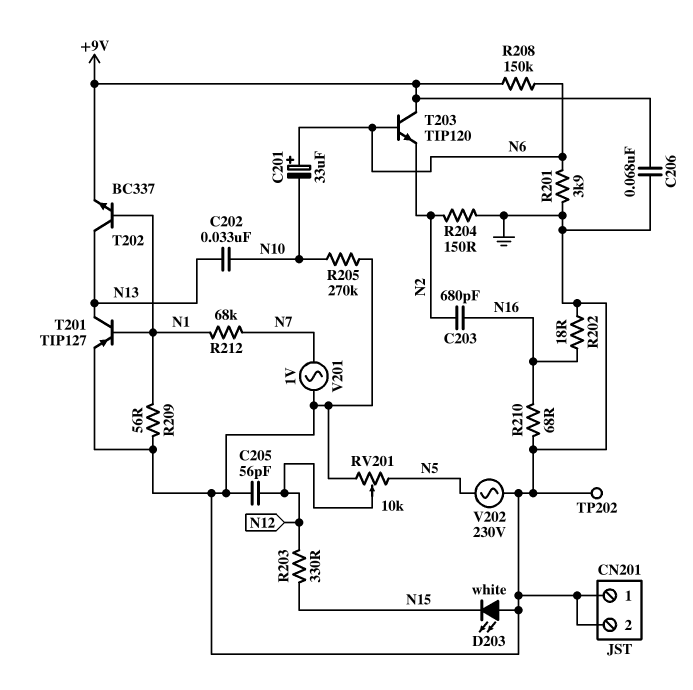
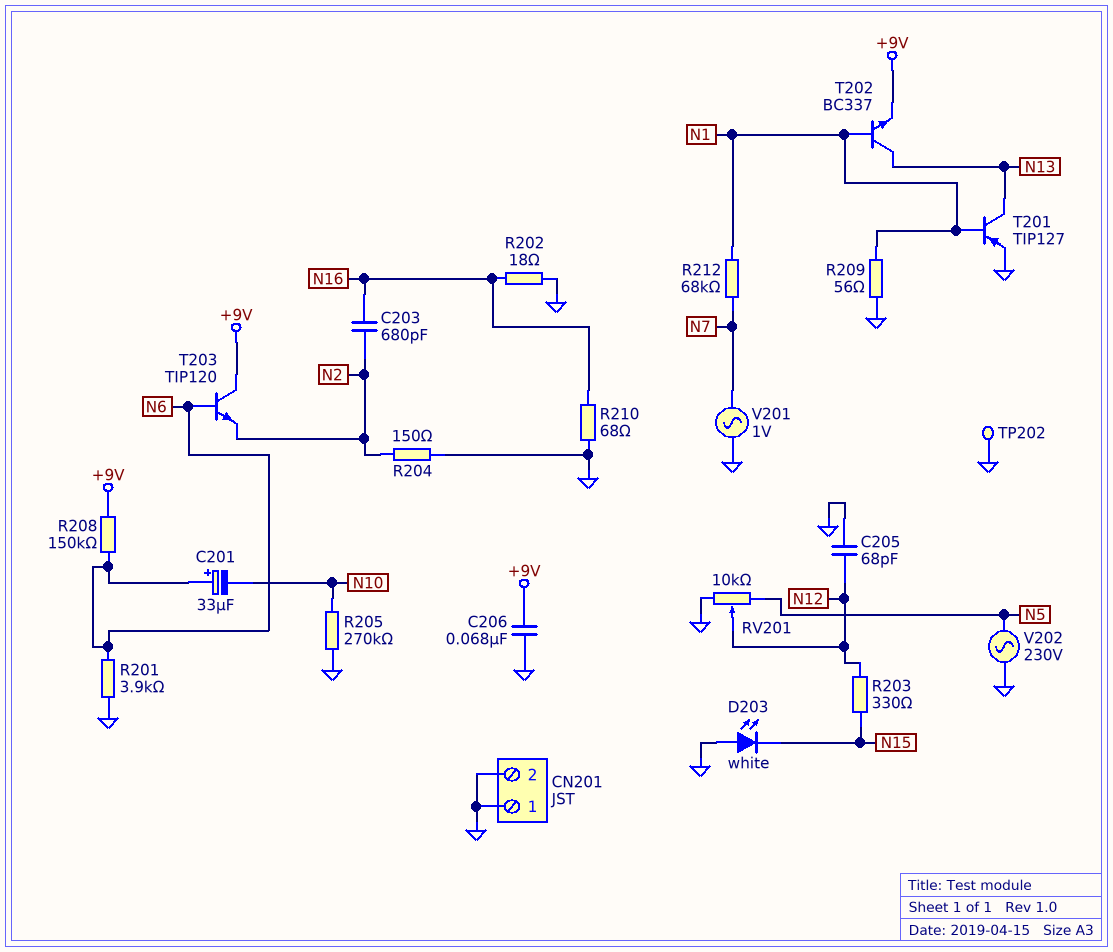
C202: 33nF (N10, N13) -> none
C205: 56pF (GND, N12) -> 68pF (GND, N12)

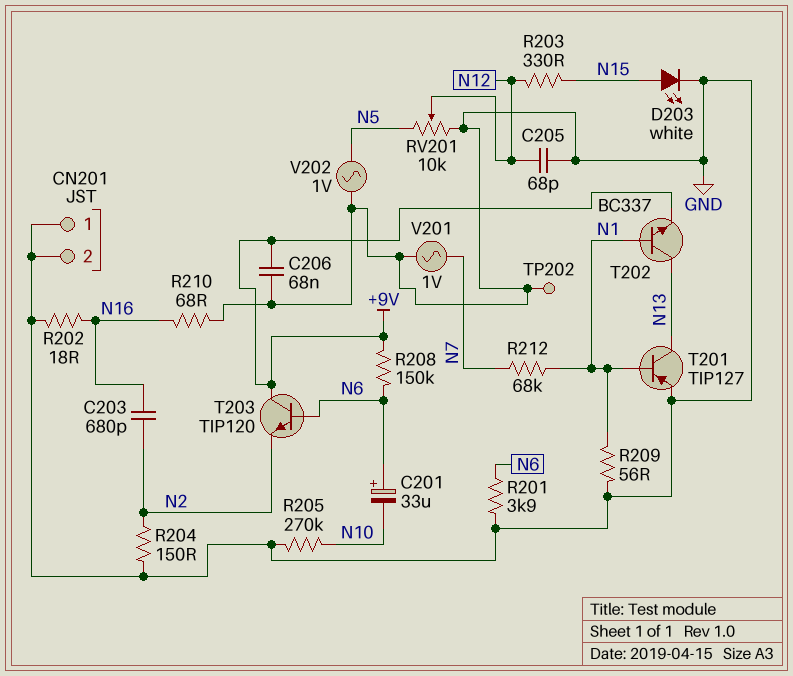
D203: LED white (A GND, K N15) -> LED white (A N15, K GND)
V202: AC 230V (GND, N5) -> AC 1V (GND, N5)

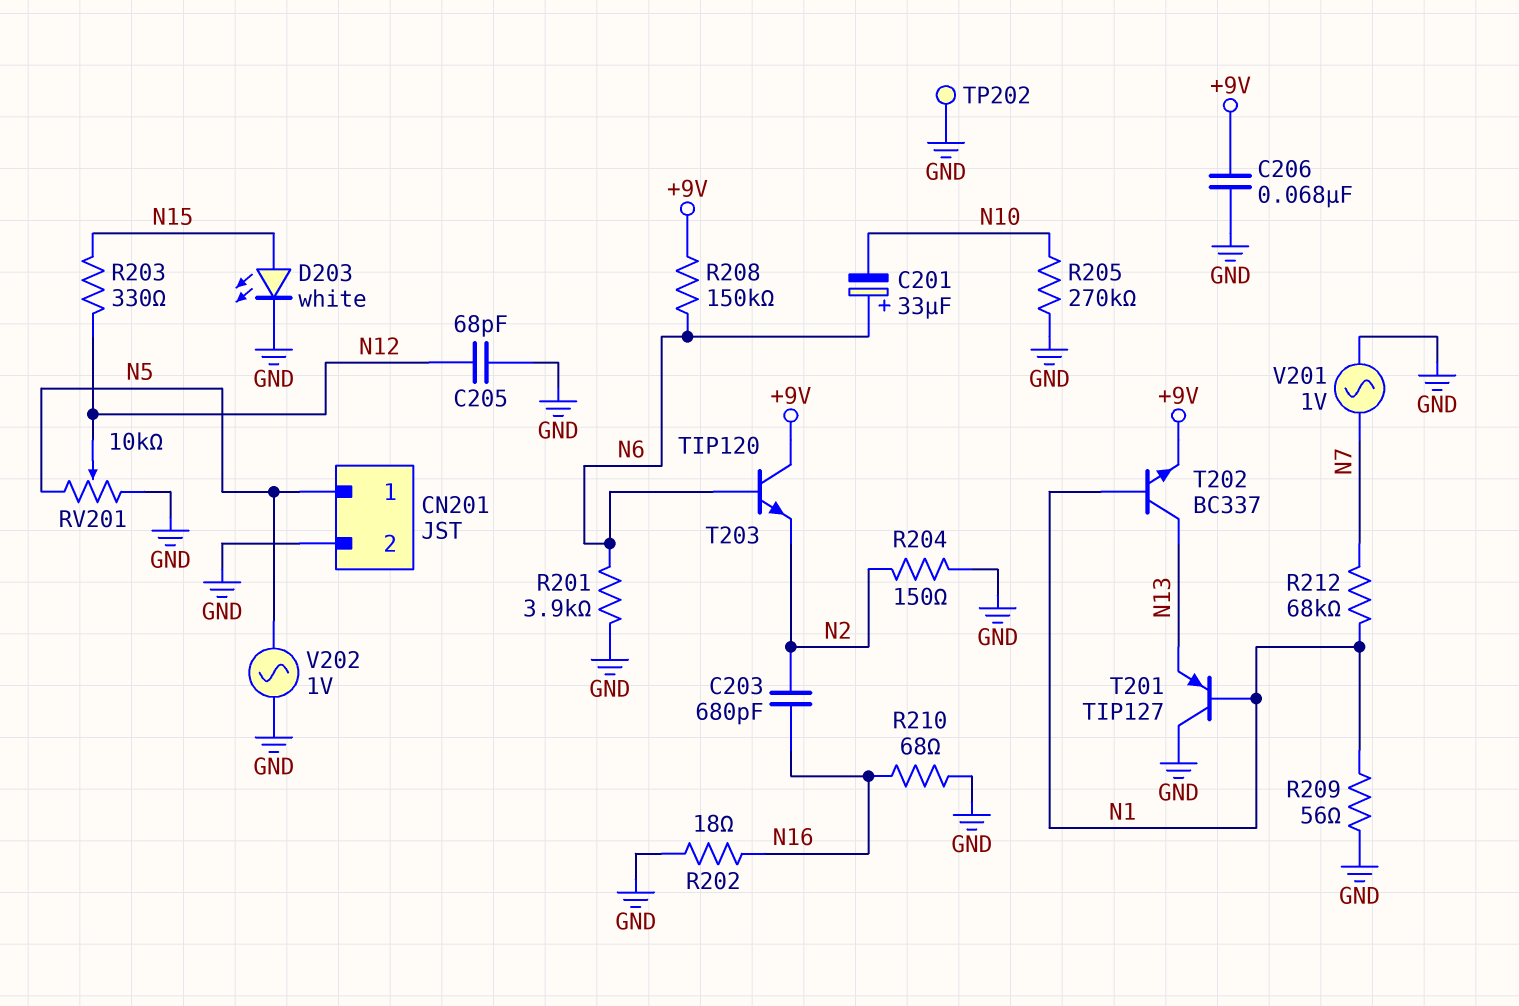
CN201 pin 1: GND -> N5
T201: PNP TIP127 (B N1, C N13, E GND) -> PNP TIP127 (B N1, C GND, E N13)

